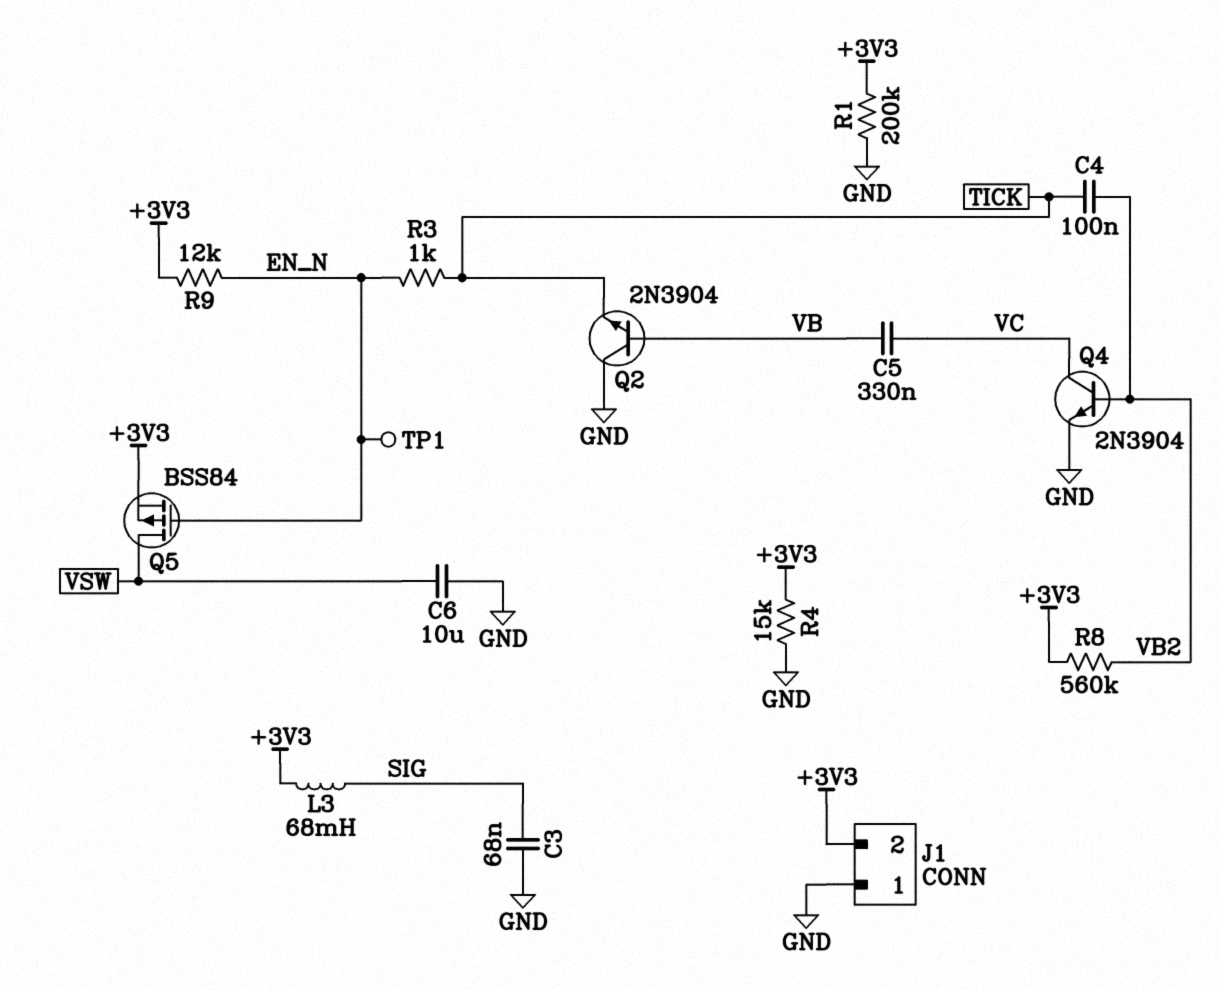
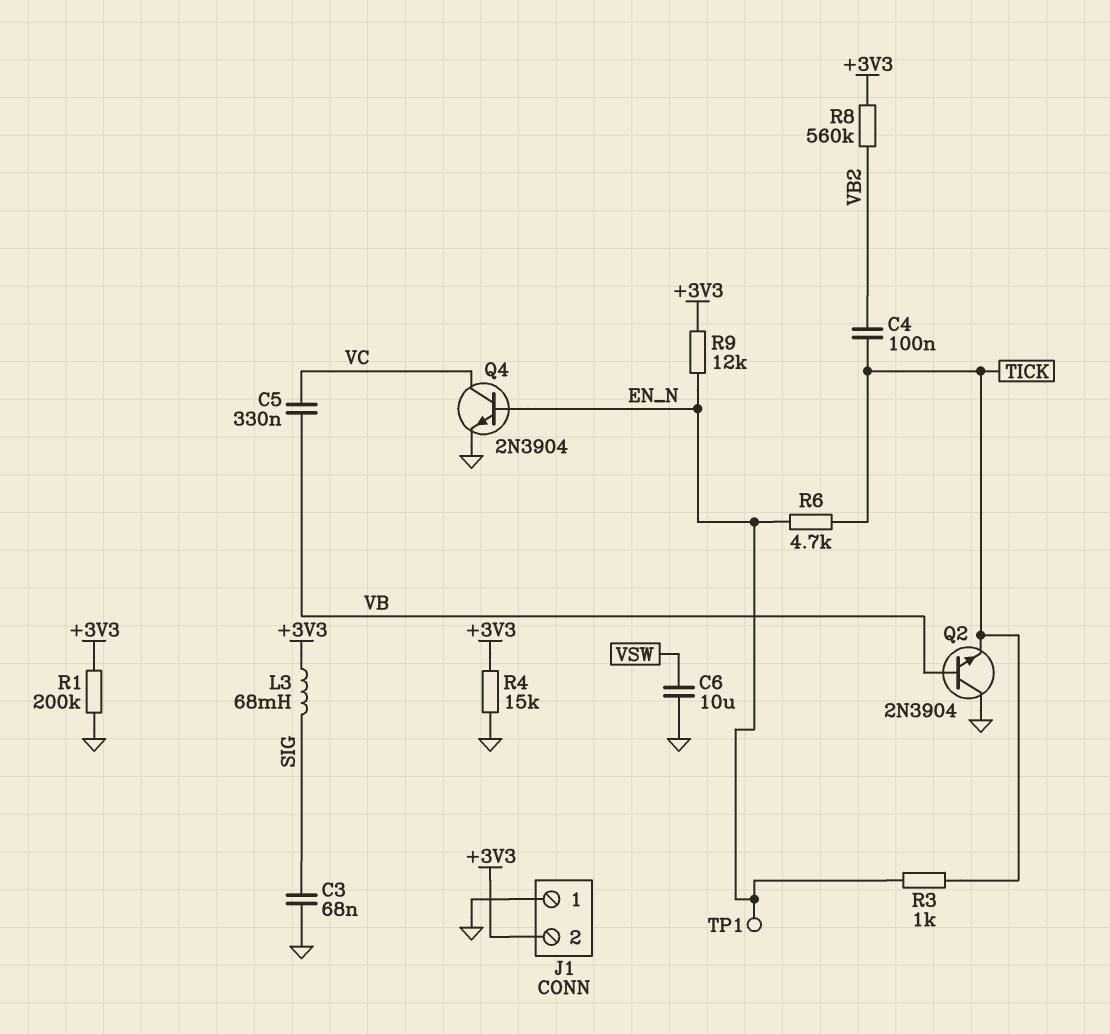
Q4: NPN 2N3904 (B VB2, C VC, E GND) -> NPN 2N3904 (B EN_N, C VC, E GND)
Q5: PMOS BSS84 (G EN_N, D VSW, S +3V3) -> none
R6: none -> 4.7k (EN_N, TICK)

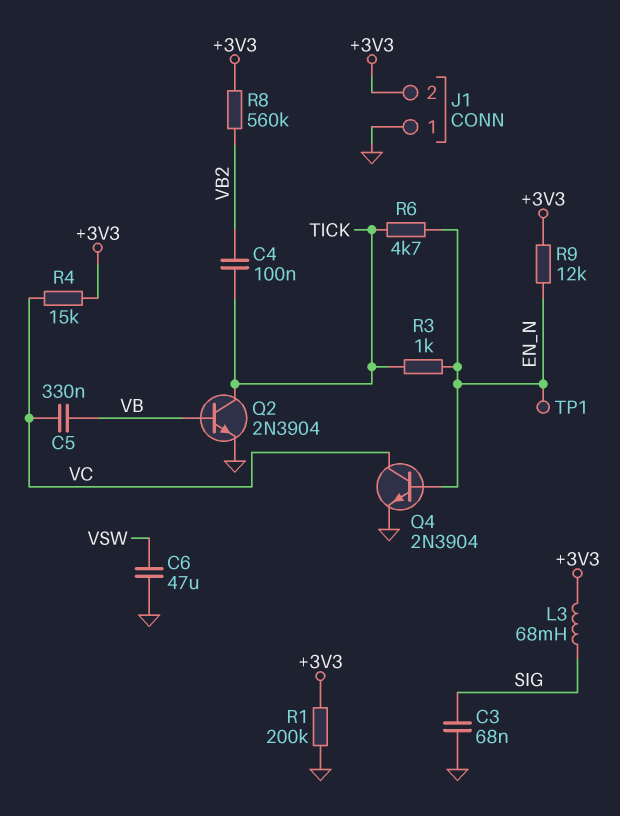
C6: 10uF (GND, VSW) -> 47uF (GND, VSW)
Q2: NPN 2N3904 (B VB, C GND, E TICK) -> NPN 2N3904 (B VB, C TICK, E GND)
R4: 15k (+3V3, GND) -> 15k (+3V3, VC)

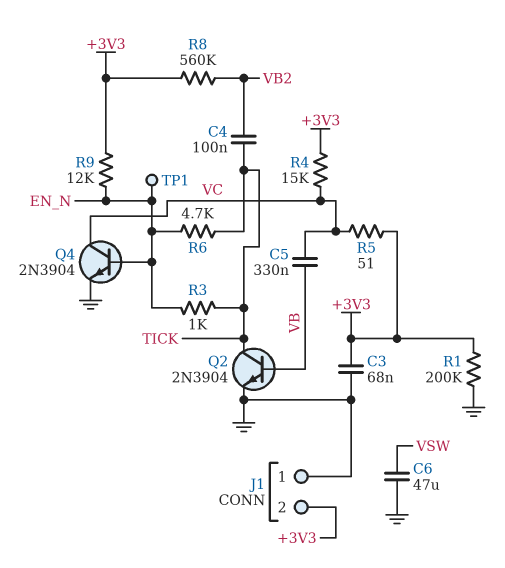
C3: 68nF (GND, SIG) -> 68nF (+3V3, GND)
L3: 68mH (+3V3, SIG) -> none
R5: none -> 51 (+3V3, VC)

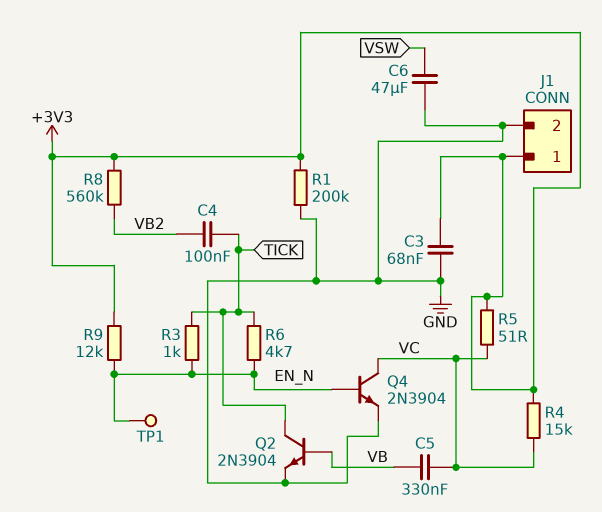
J1 pin 1: GND -> +3V3
J1 pin 2: +3V3 -> GND

